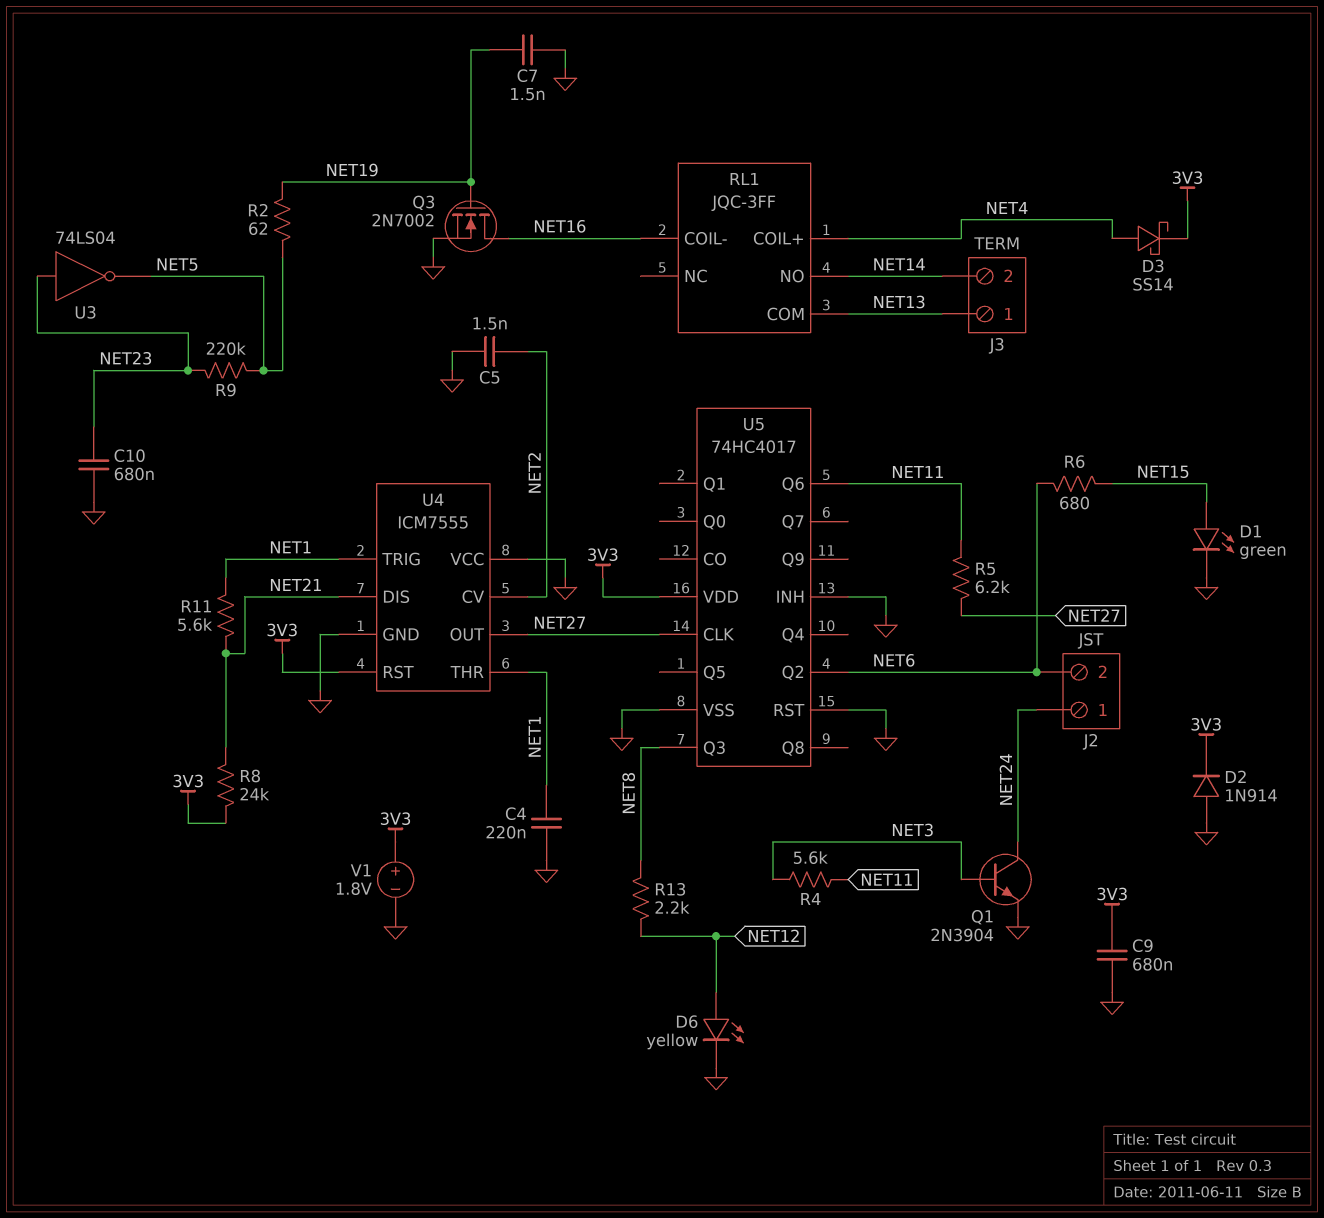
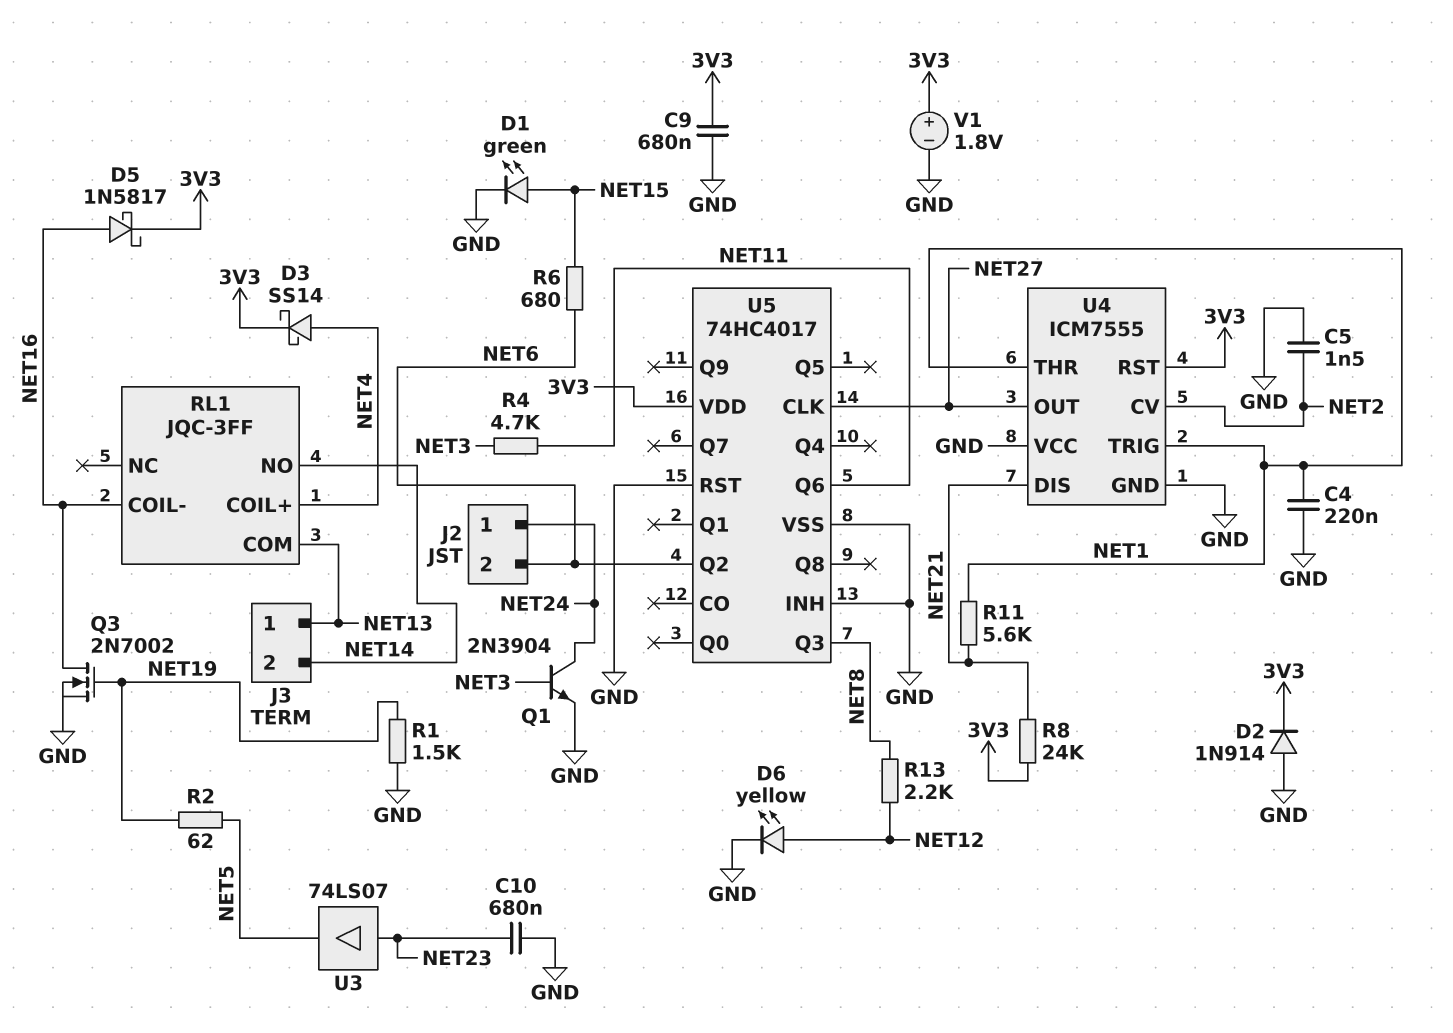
C7: 1.5nF (GND, NET19) -> none
D5: none -> schottky 1N5817 (A NET16, K 3V3)
R1: none -> 1.5k (GND, NET19)
R4: 5.6k (NET3, NET11) -> 4.7k (NET3, NET11)
R5: 6.2k (NET11, NET27) -> none
R9: 220k (NET5, NET23) -> none
U3: NOT 74LS04 (in NET23, out NET5) -> buffer 74LS07 (in NET23, out NET5)

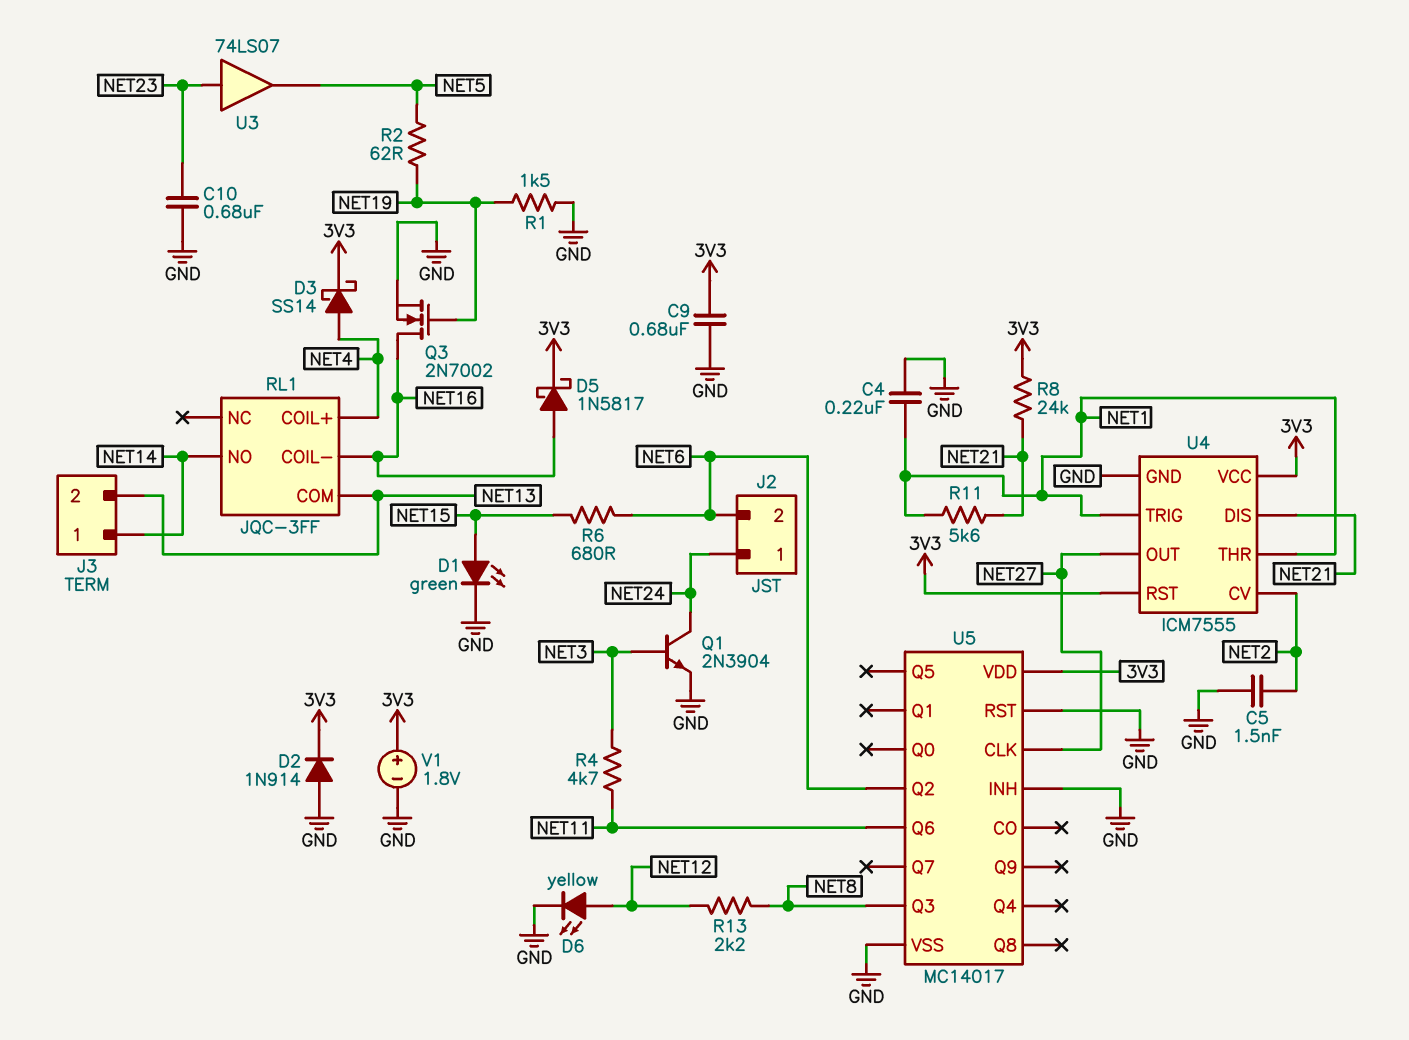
J3 pin 1: NET13 -> NET14
J3 pin 2: NET14 -> NET13
U4 pin VCC: GND -> 3V3
U5: 74HC4017 -> MC14017

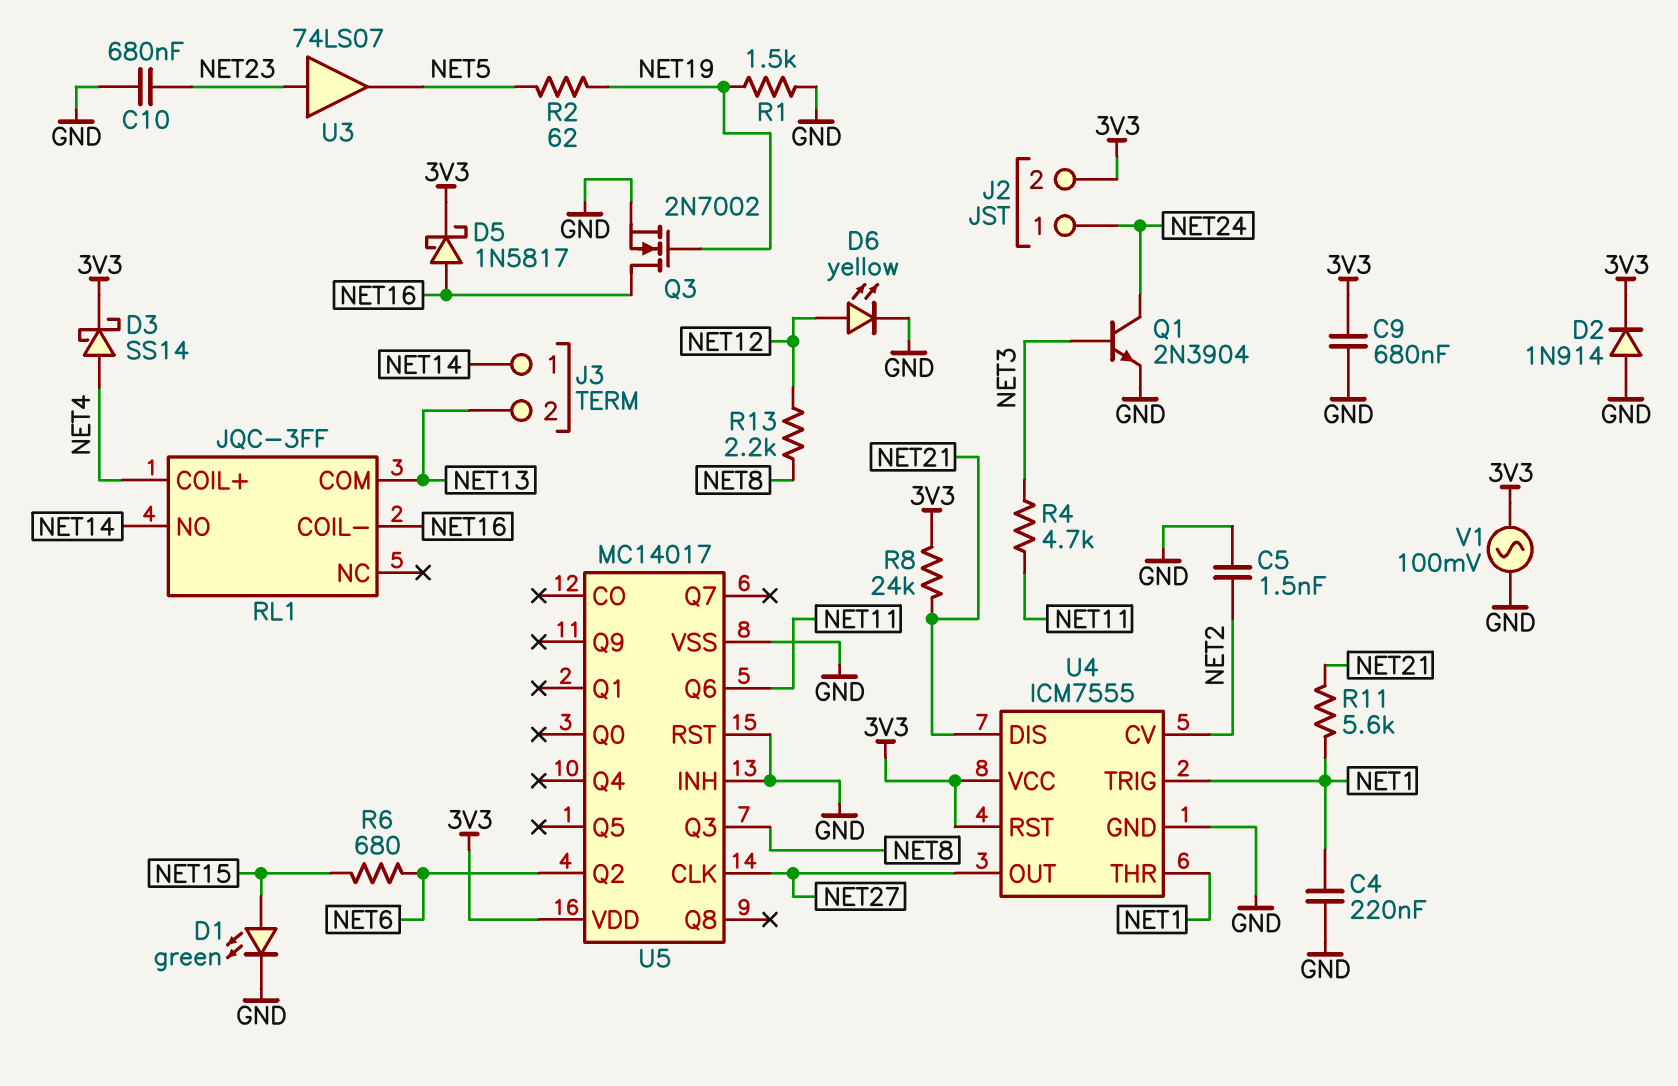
J2 pin 2: NET6 -> 3V3
V1: 1.8V (plus 3V3, minus GND) -> AC 100mV (3V3, GND)

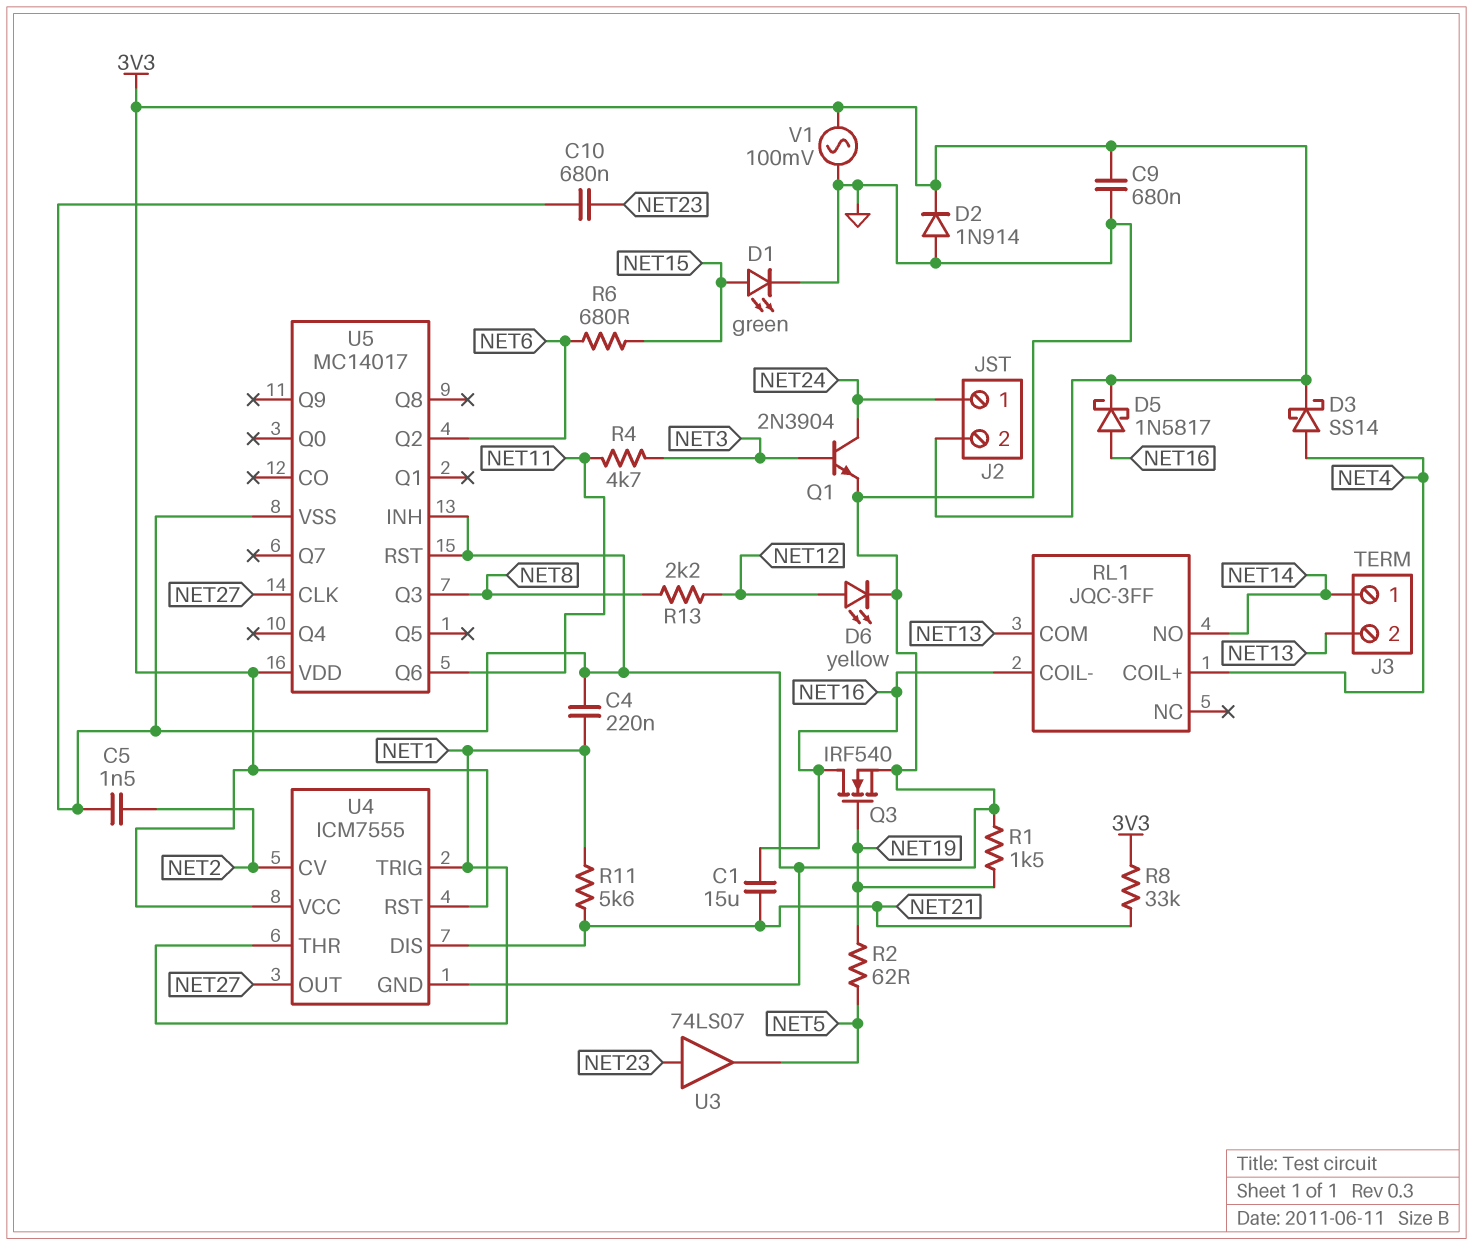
C1: none -> 15uF (NET16, NET21)
Q3: NMOS 2N7002 (G NET19, D NET16, S GND) -> NMOS IRF540 (G NET19, D NET16, S GND)
R8: 24k (3V3, NET21) -> 33k (3V3, NET21)

